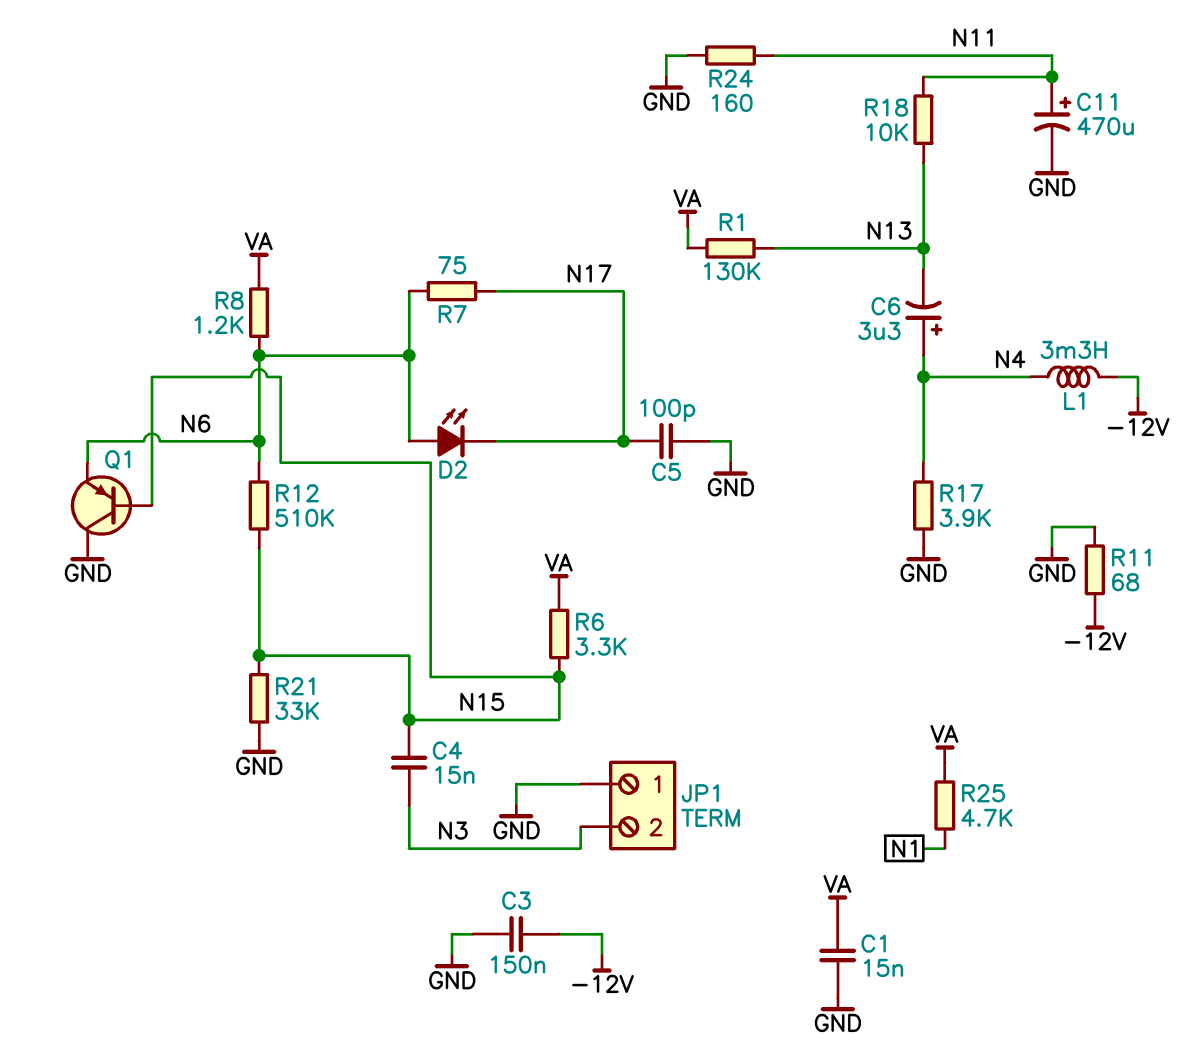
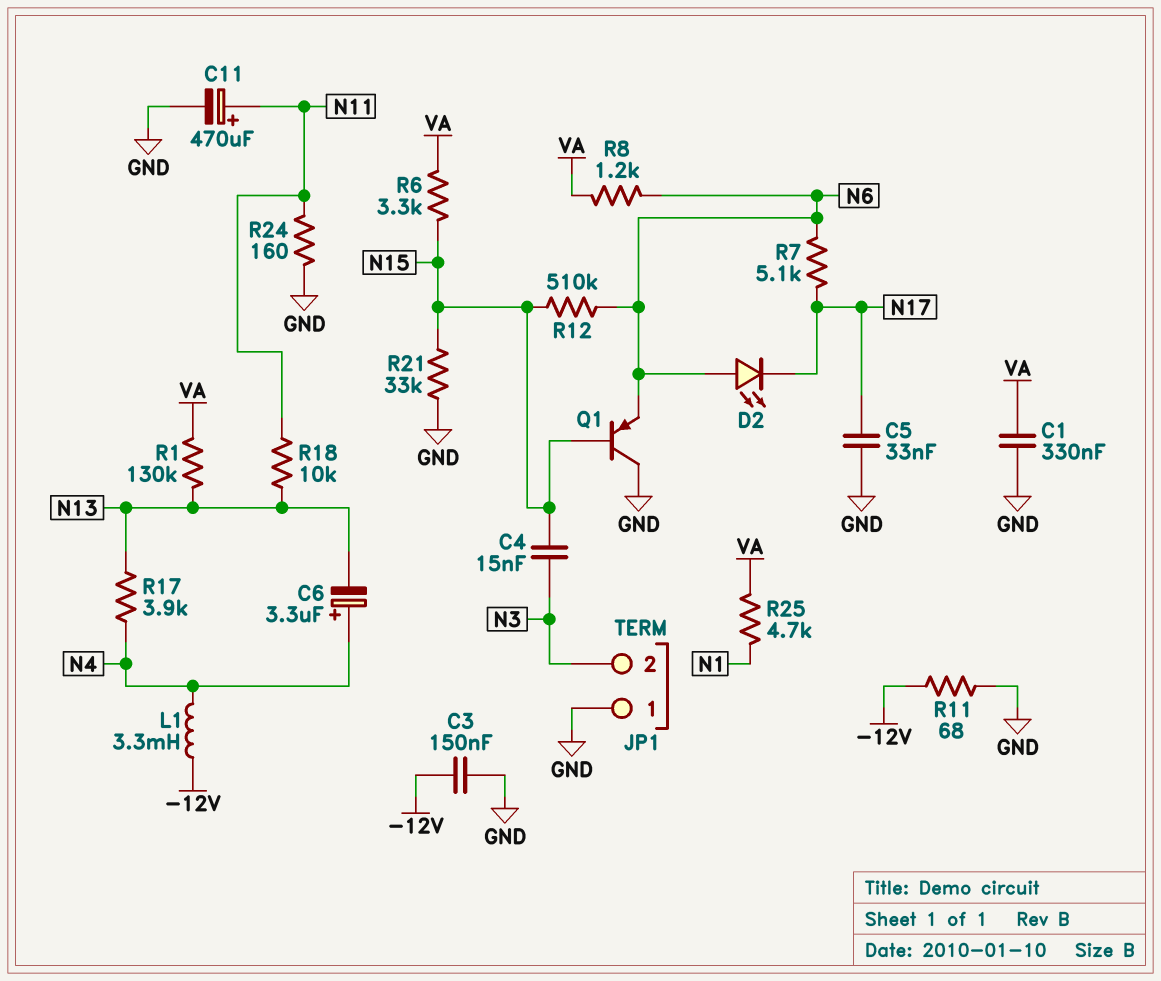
C1: 15nF (GND, VA) -> 330nF (GND, VA)
C5: 100pF (GND, N17) -> 33nF (GND, N17)
R7: 75 (N6, N17) -> 5.1k (N6, N17)
R17: 3.9k (GND, N4) -> 3.9k (N4, N13)

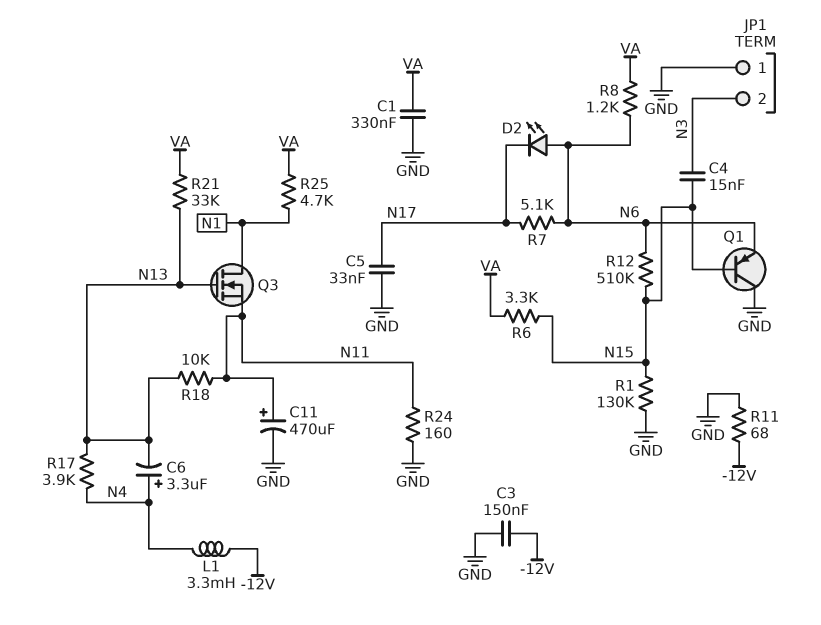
Q3: none -> NMOS (G N13, D N1, S N11)
R1: 130k (N13, VA) -> 130k (GND, N15)
R21: 33k (GND, N15) -> 33k (N13, VA)

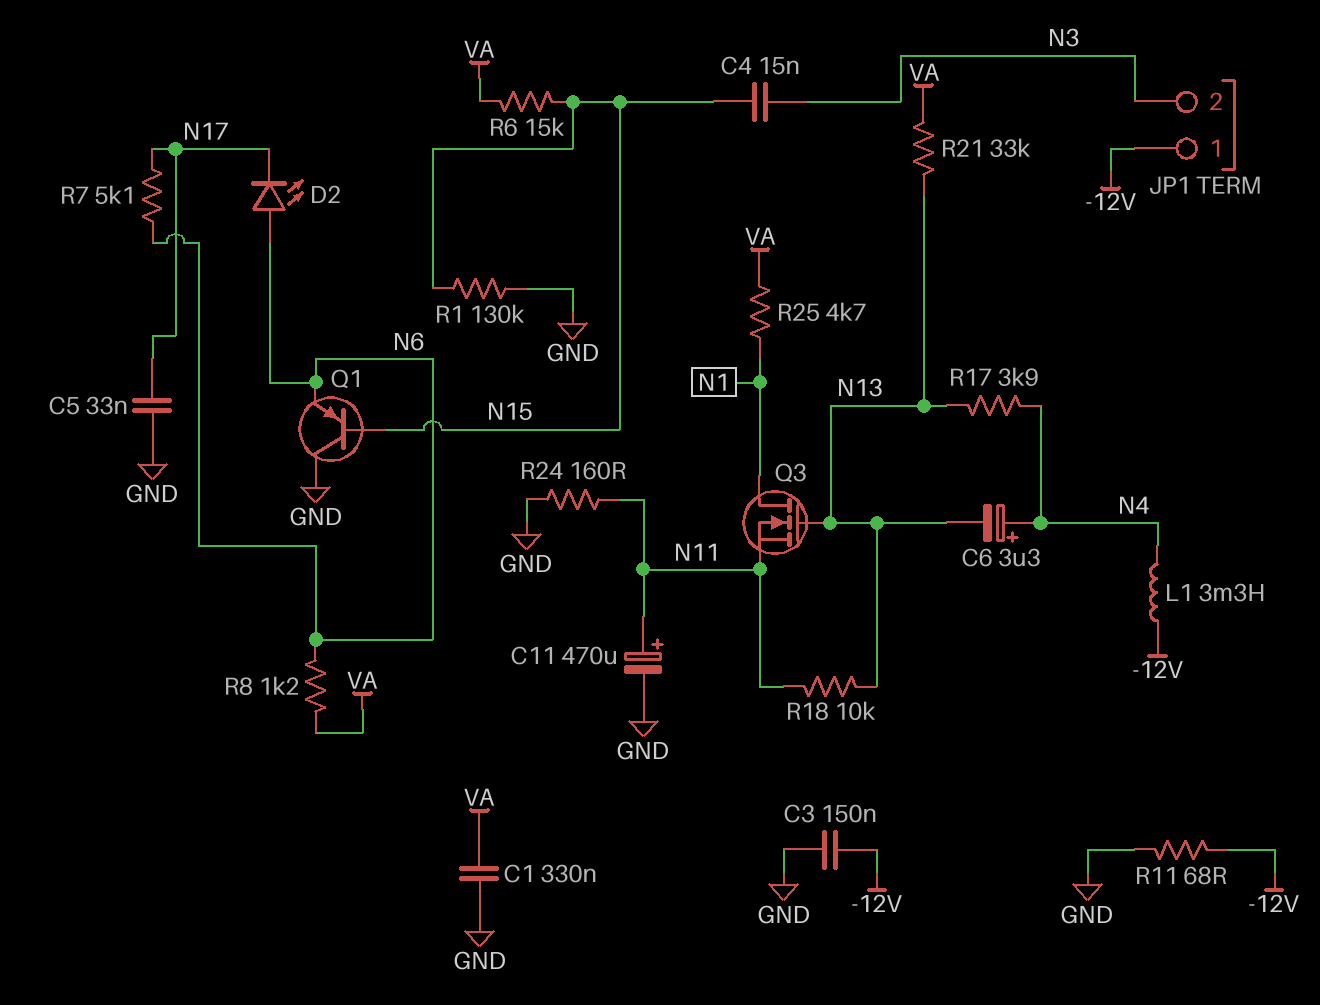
JP1 pin 1: GND -> -12V
R6: 3.3k (N15, VA) -> 15k (N15, VA)
R12: 510k (N6, N15) -> none

